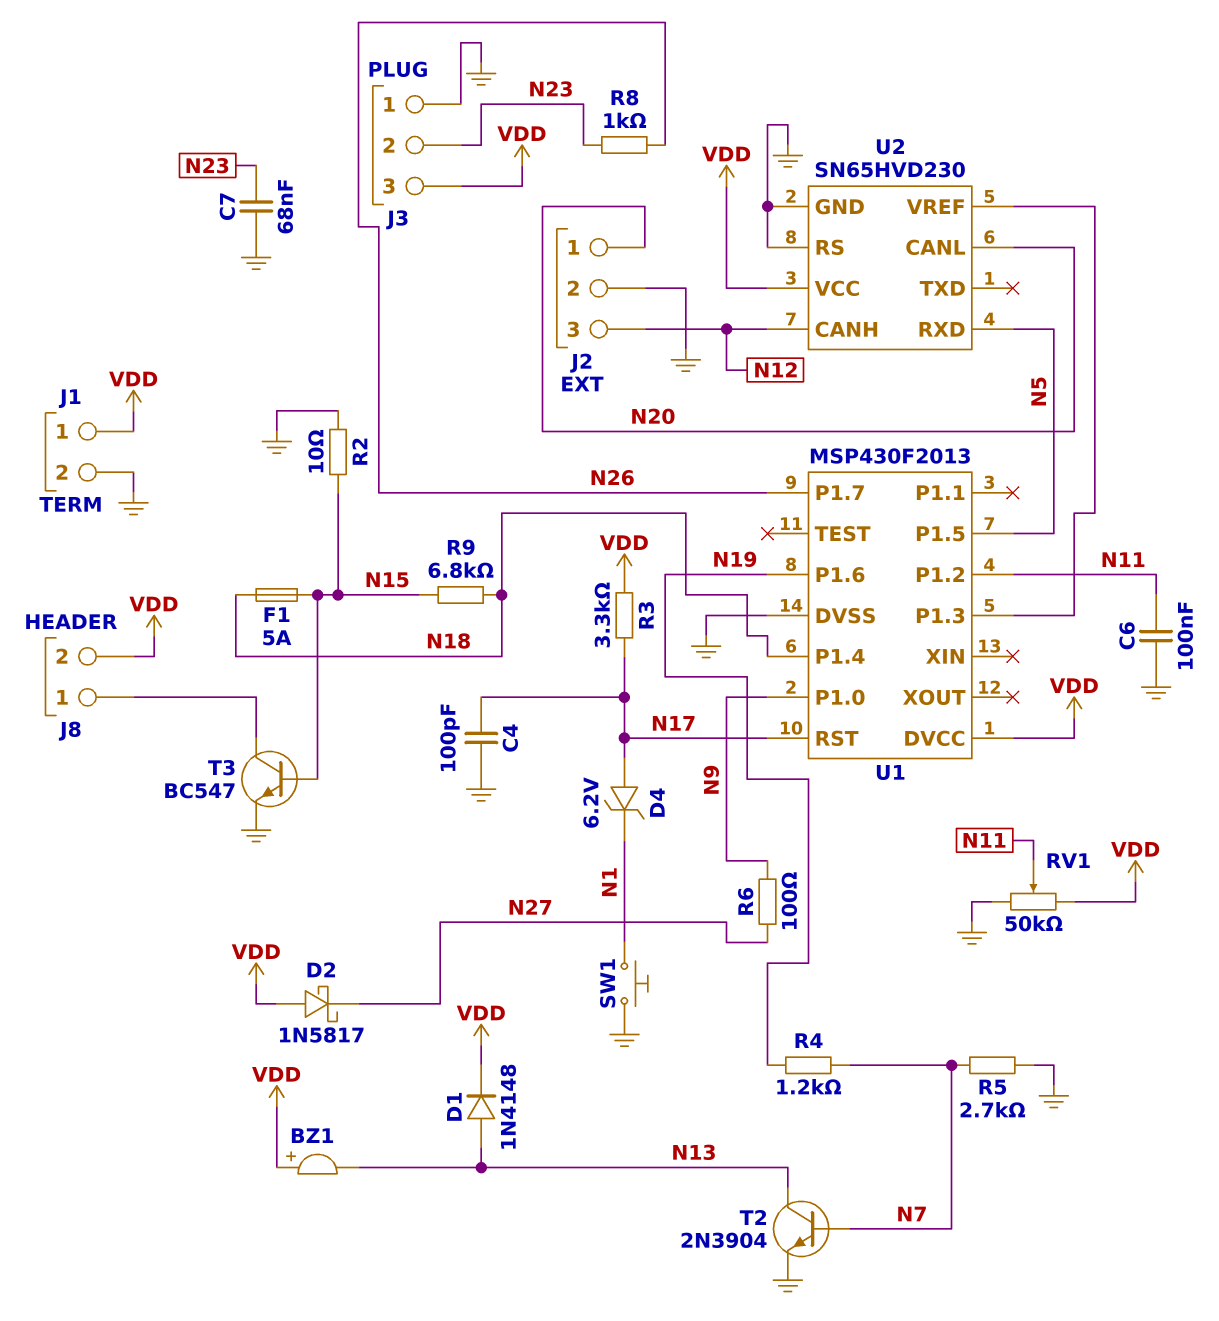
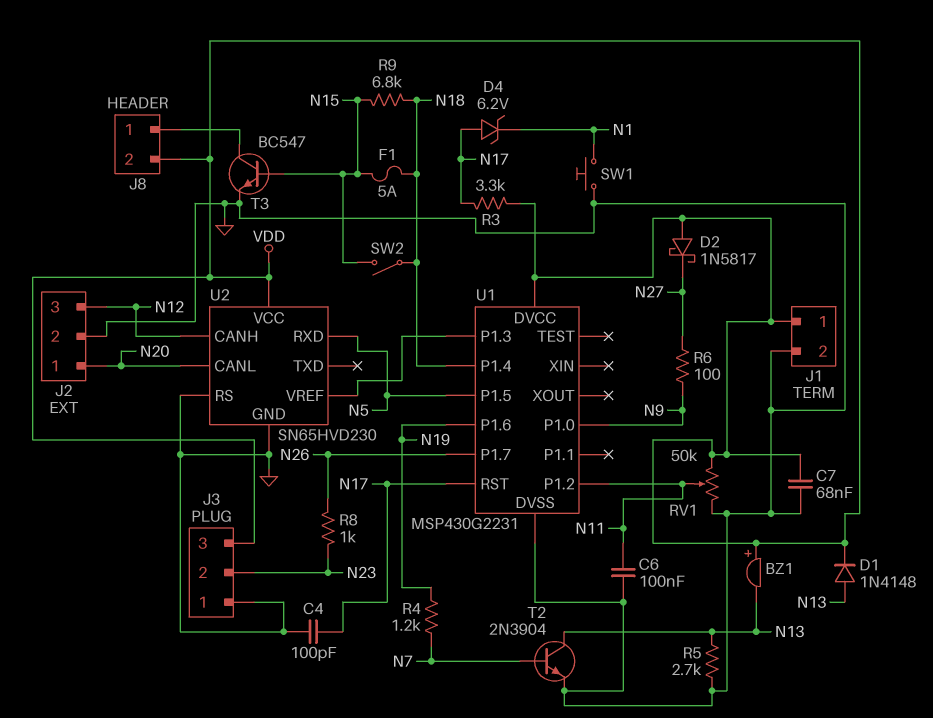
C7: 68nF (GND, N23) -> 68nF (GND, VDD)
R2: 10 (GND, N15) -> none
R5: 2.7k (GND, N7) -> 2.7k (GND, N13)
SW2: none -> switch (N15, N18)
U1: MSP430F2013 -> MSP430G2231

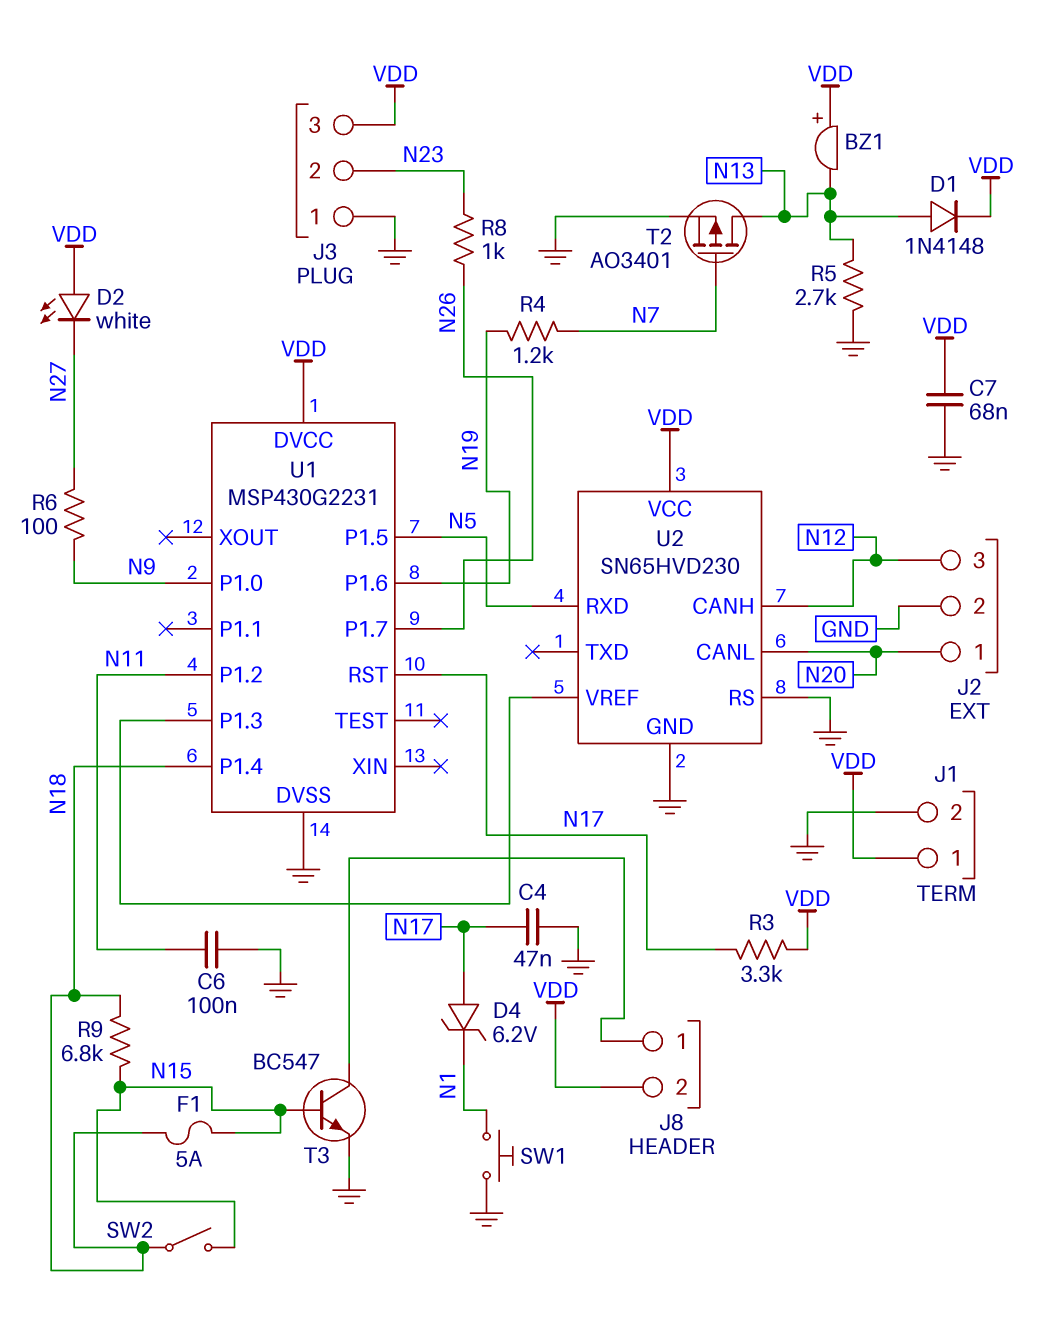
C4: 100pF (GND, N17) -> 47nF (GND, N17)
D2: schottky 1N5817 (A VDD, K N27) -> LED white (A VDD, K N27)
RV1: 50k (GND, VDD, wiper N11) -> none
T2: NPN 2N3904 (B N7, C N13, E GND) -> PMOS AO3401 (G N7, D N13, S GND)

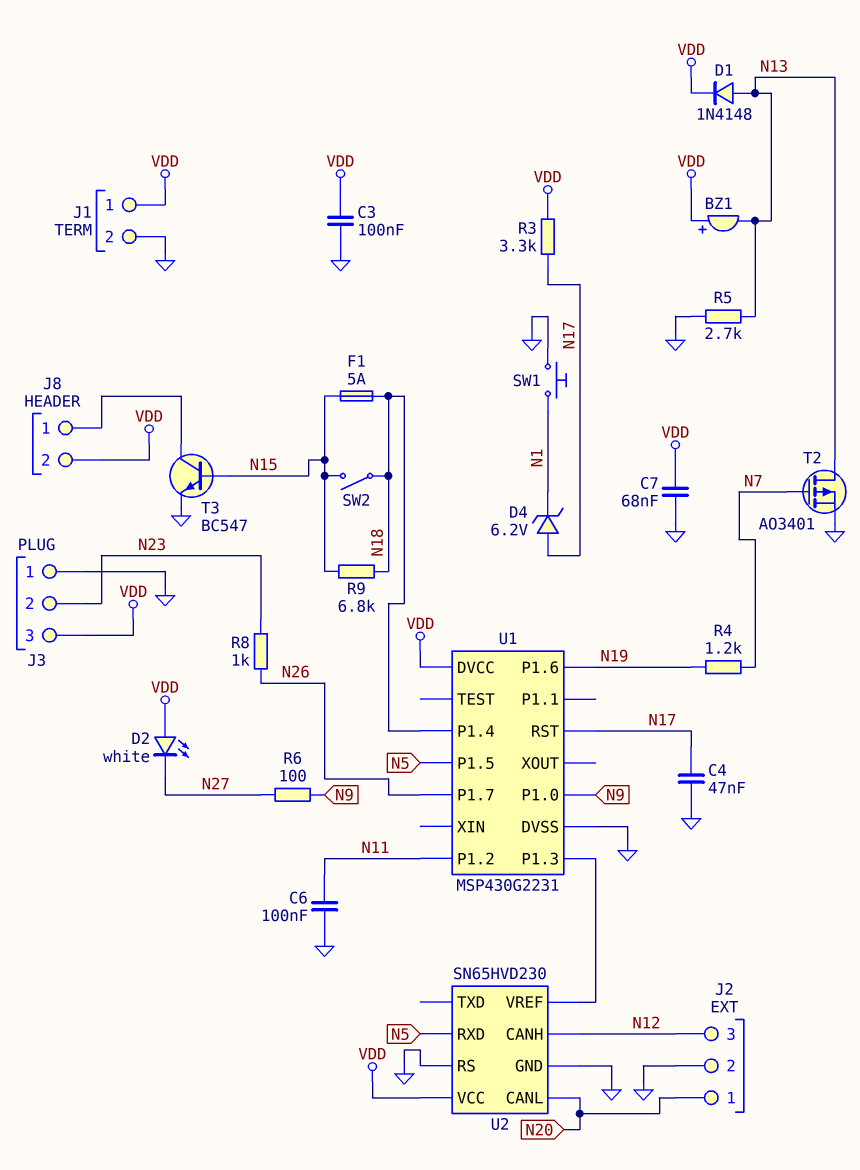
C3: none -> 100nF (GND, VDD)

